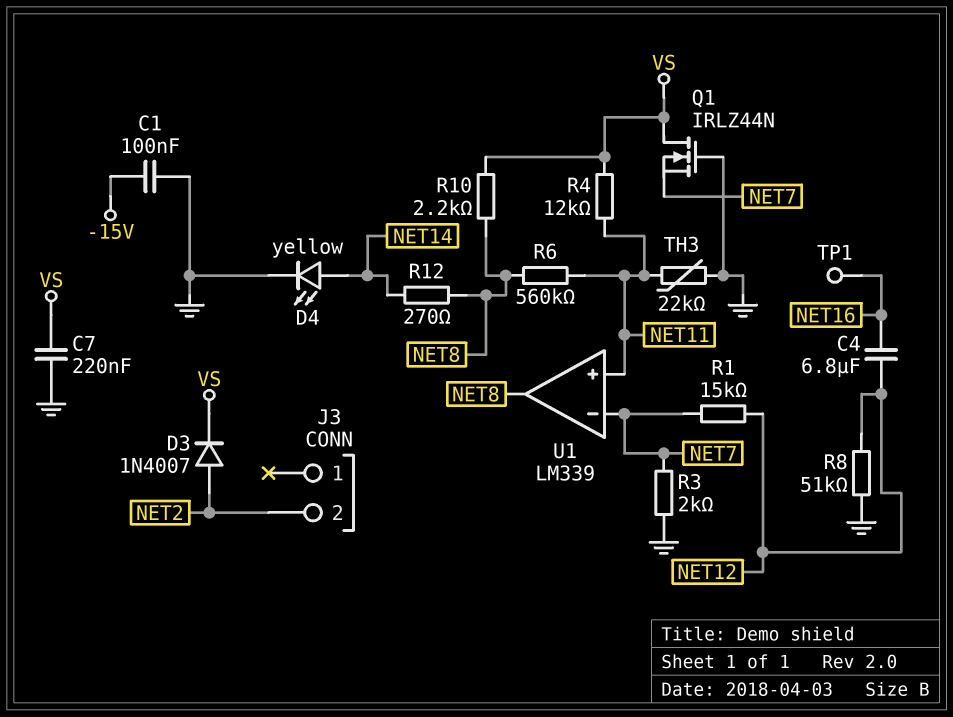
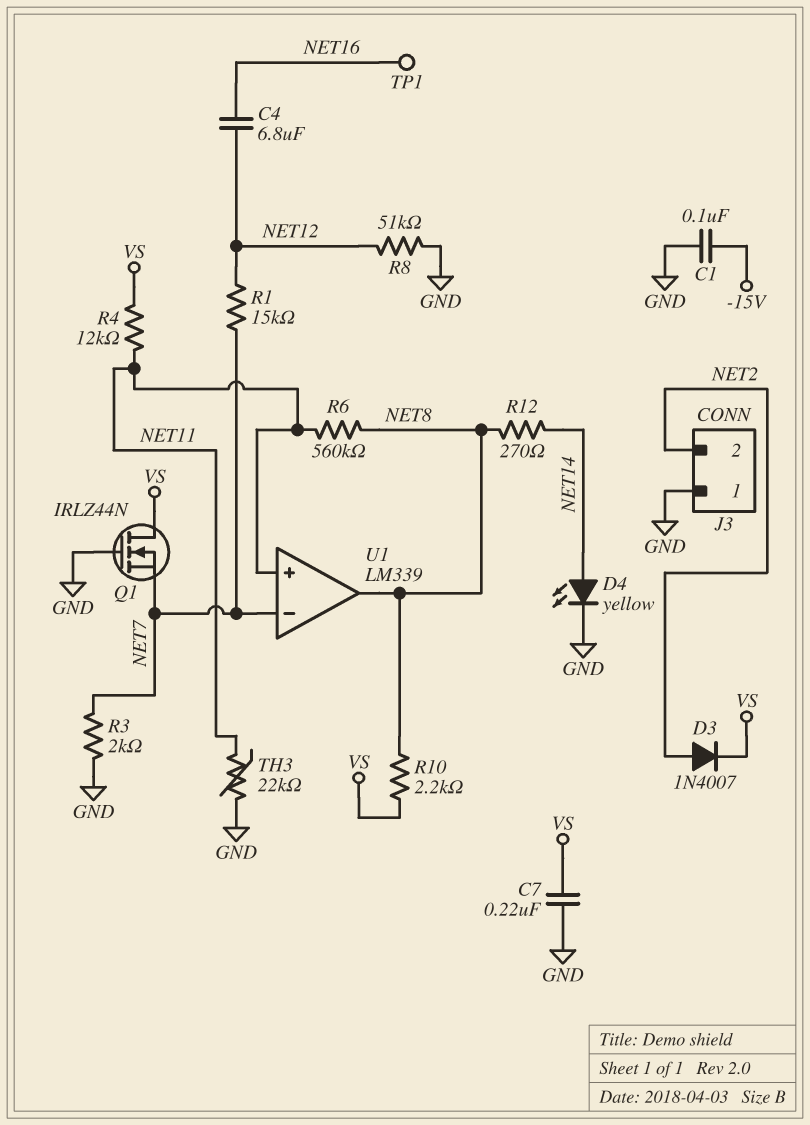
J3 pin 1: none -> GND

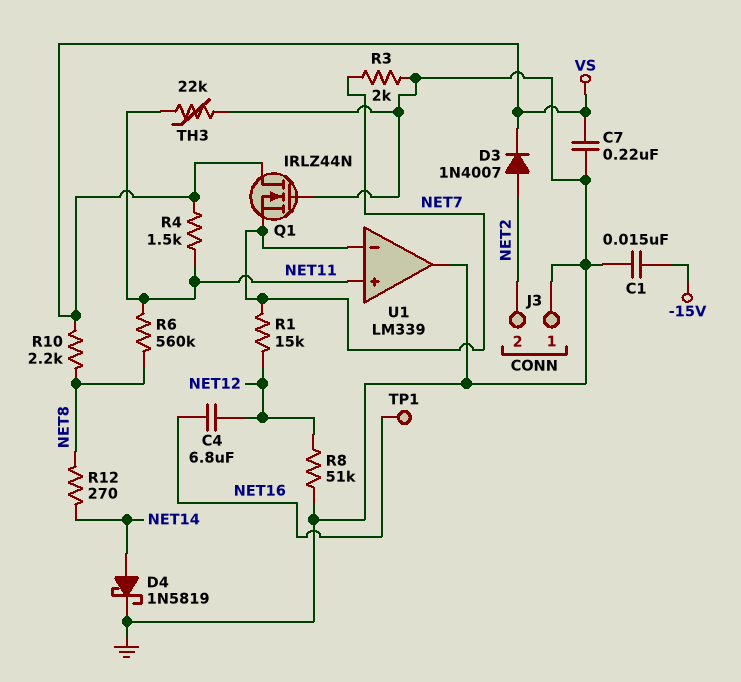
C1: 100nF (-15V, GND) -> 15nF (-15V, GND)
D4: LED yellow (A NET14, K GND) -> schottky 1N5819 (A NET14, K GND)
R4: 12k (NET11, VS) -> 1.5k (NET11, VS)
U1 pin out: NET8 -> GND

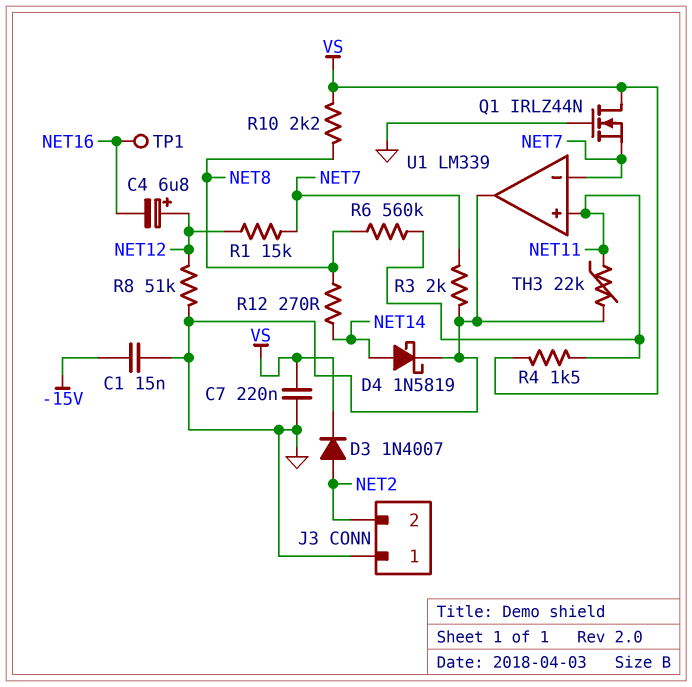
C4: 6.8uF (NET12, NET16) -> 6.8uF (plus NET12, minus NET16)

